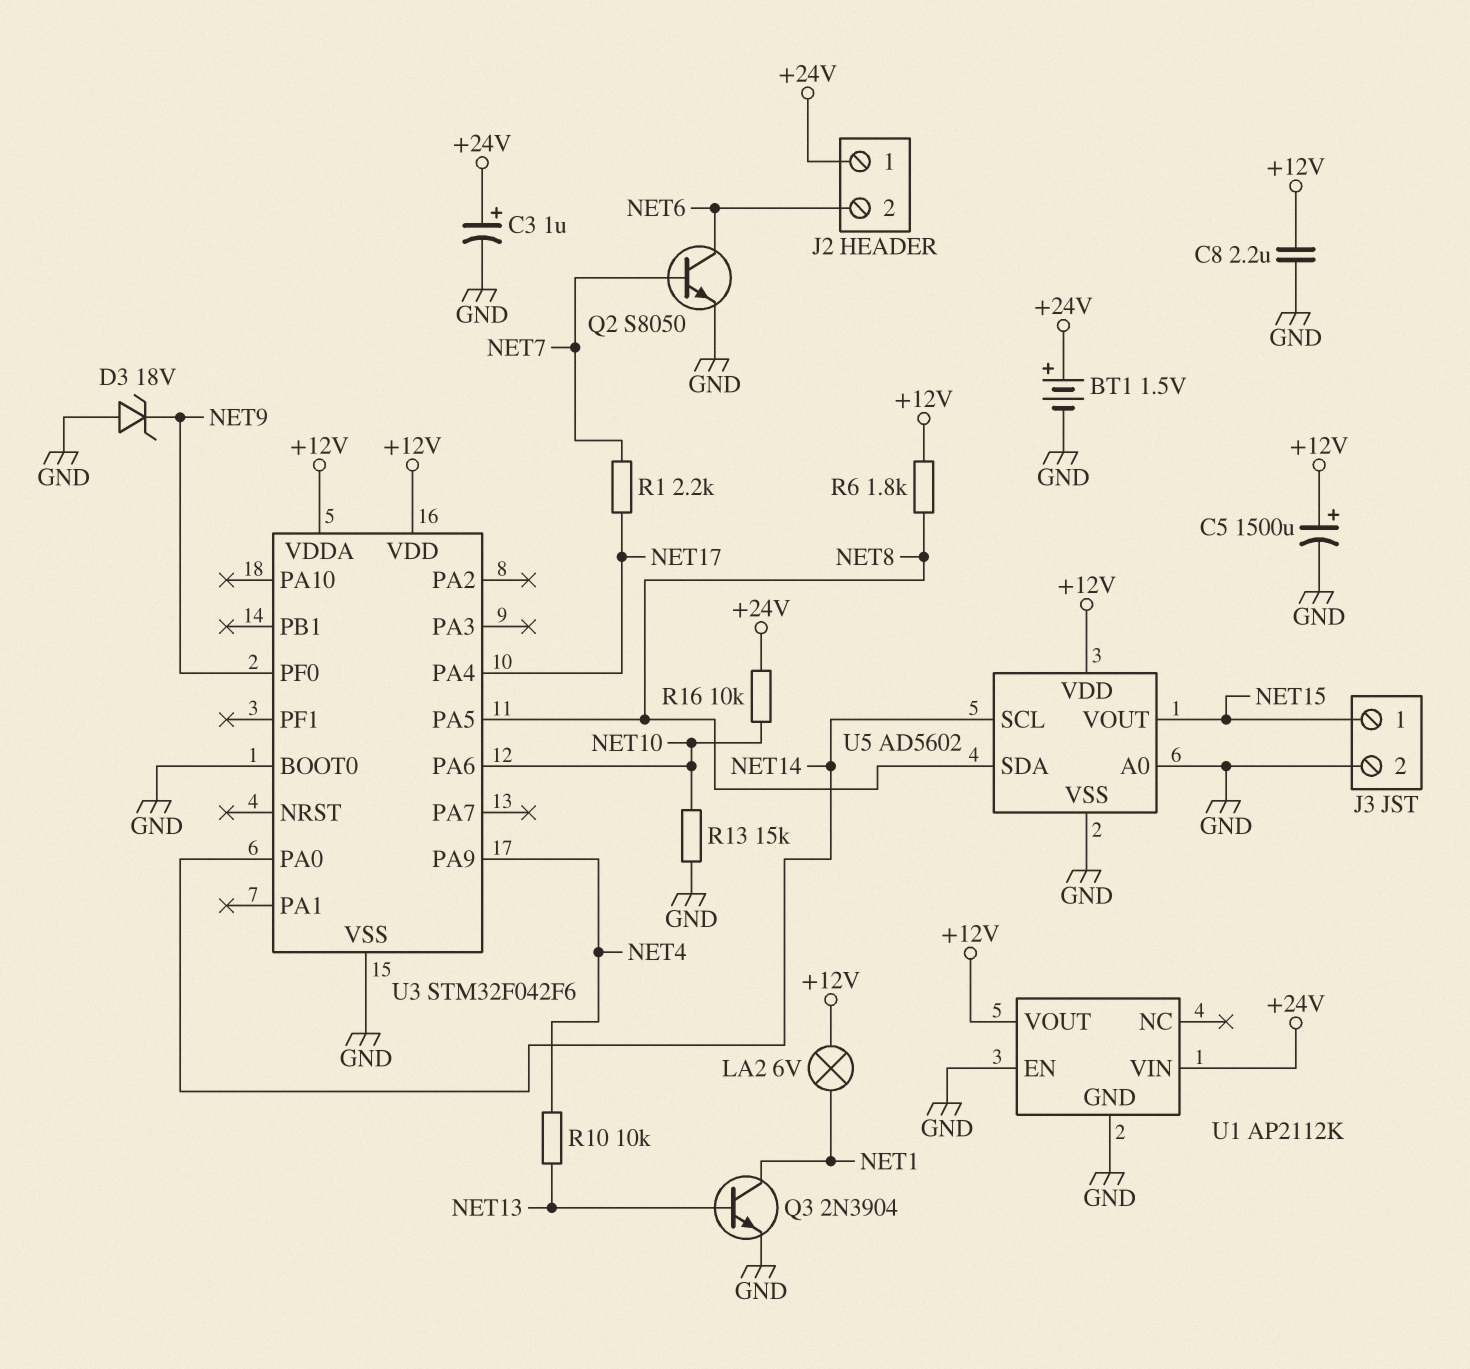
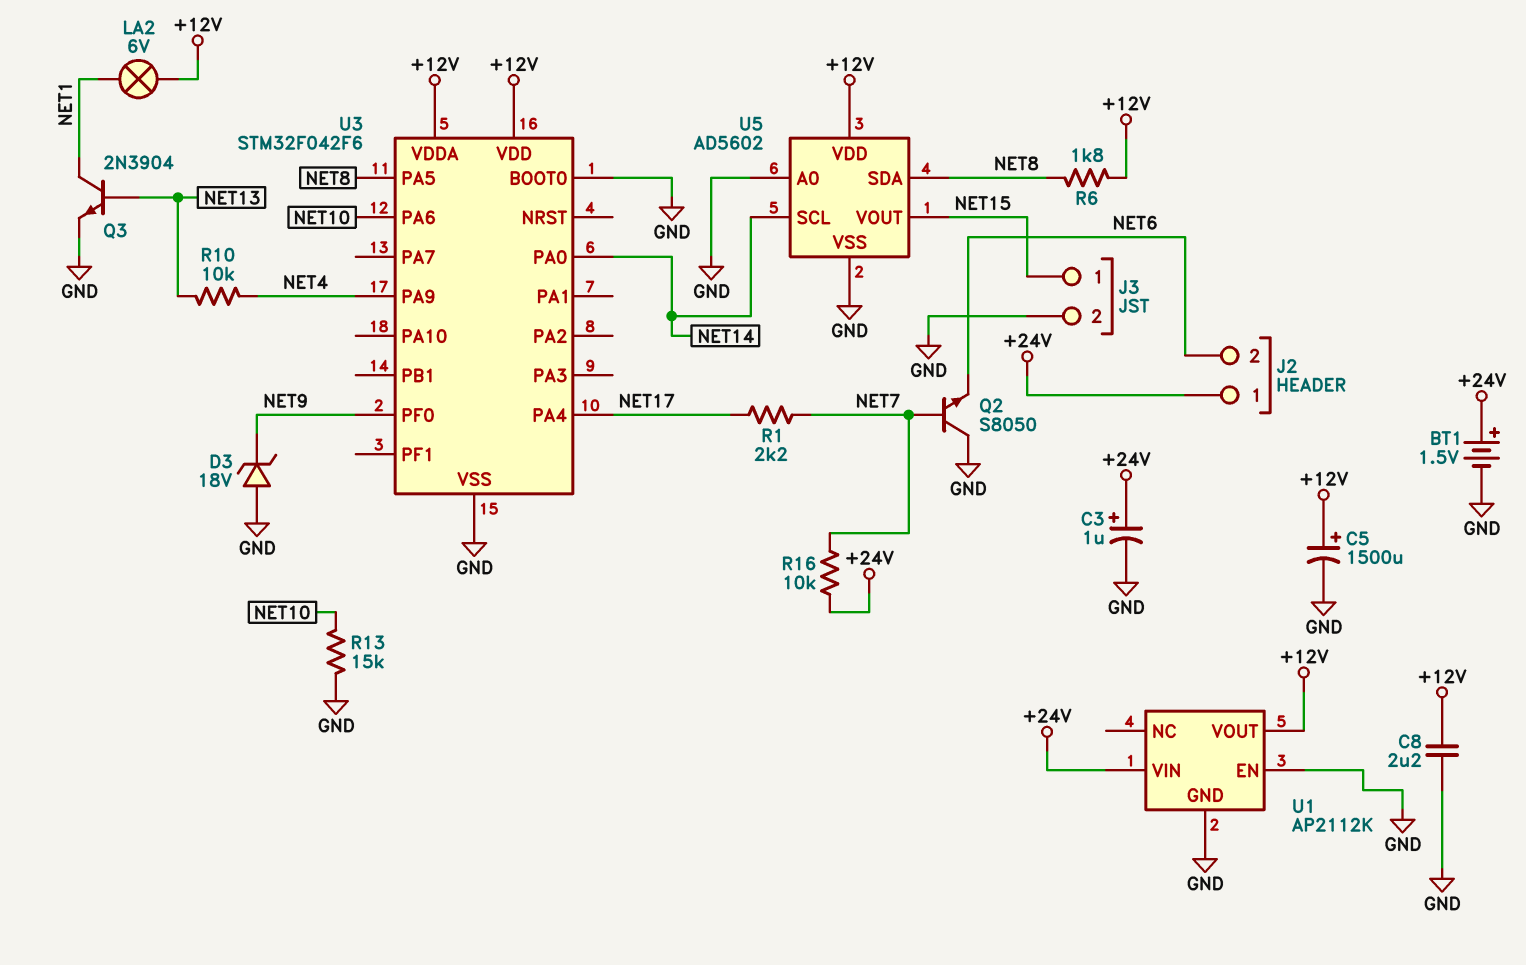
Q2: NPN S8050 (B NET7, C NET6, E GND) -> NPN S8050 (B NET7, C GND, E NET6)
R16: 10k (+24V, NET10) -> 10k (+24V, NET7)

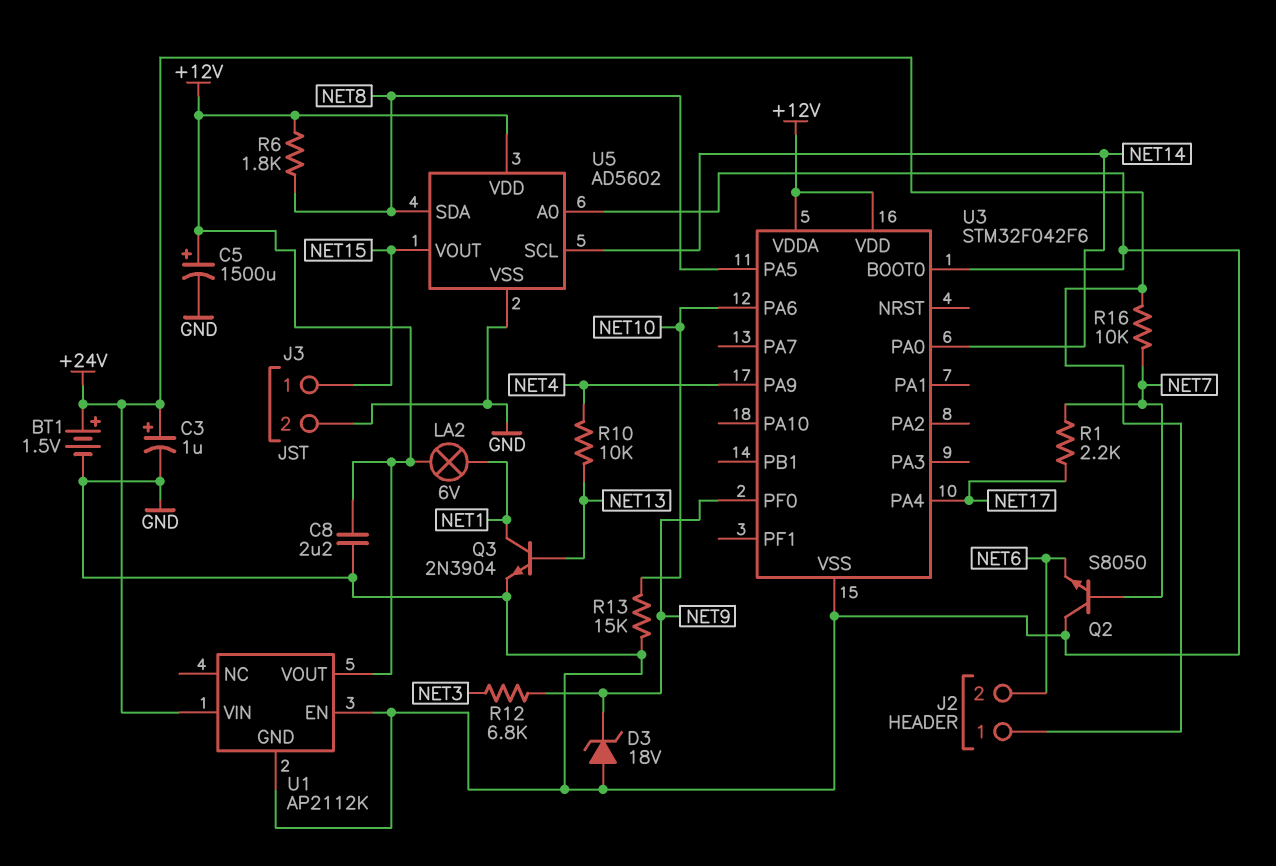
R12: none -> 6.8k (NET3, NET9)

